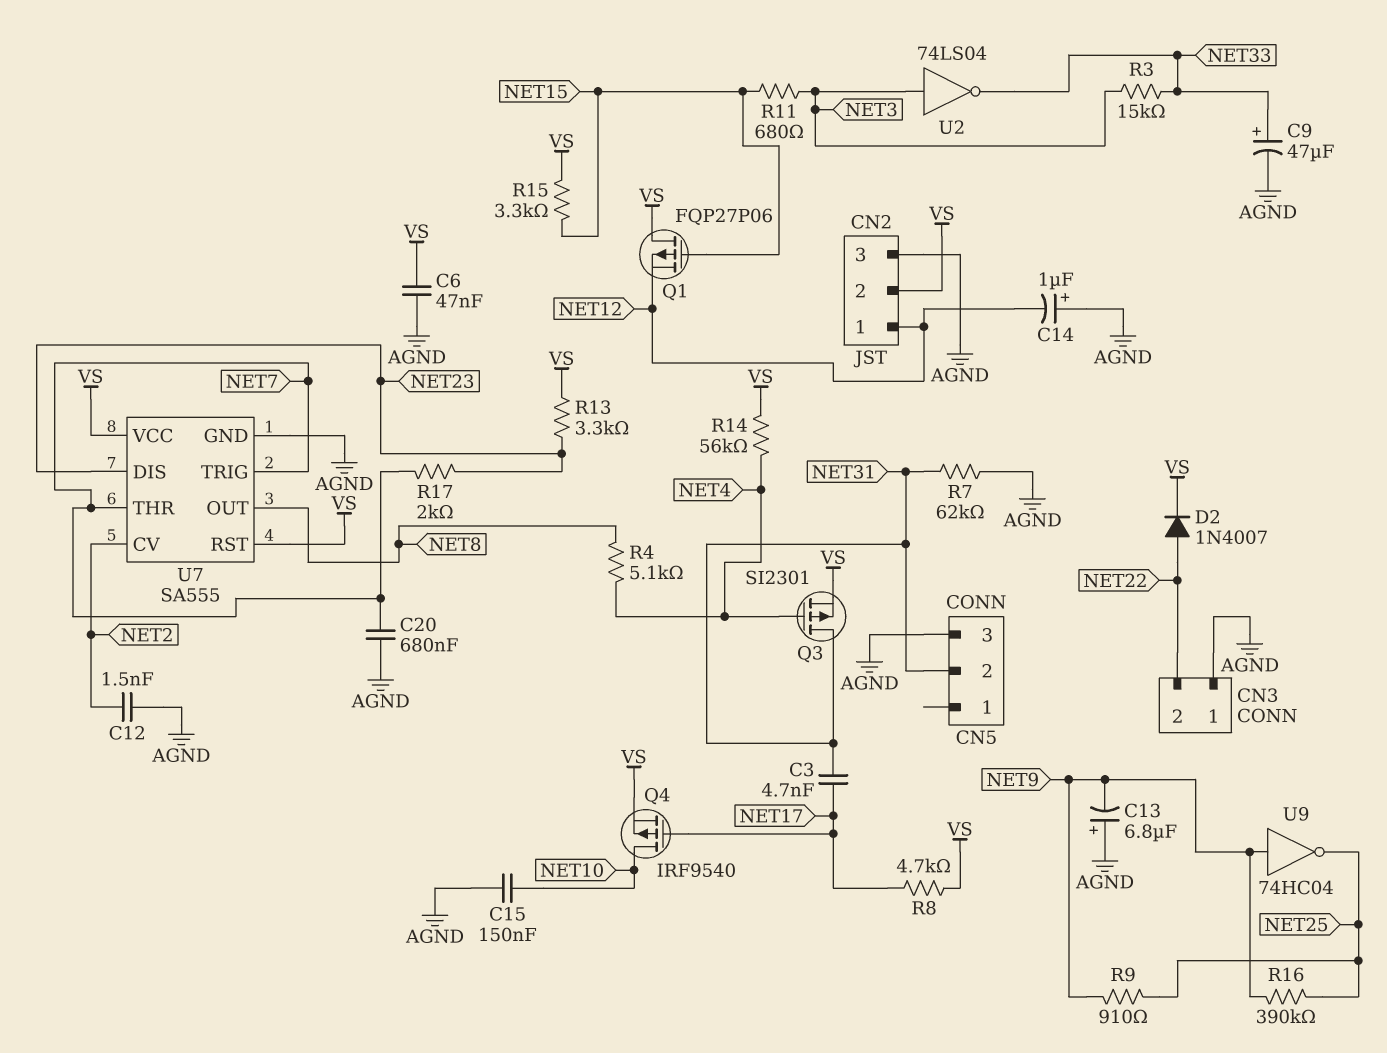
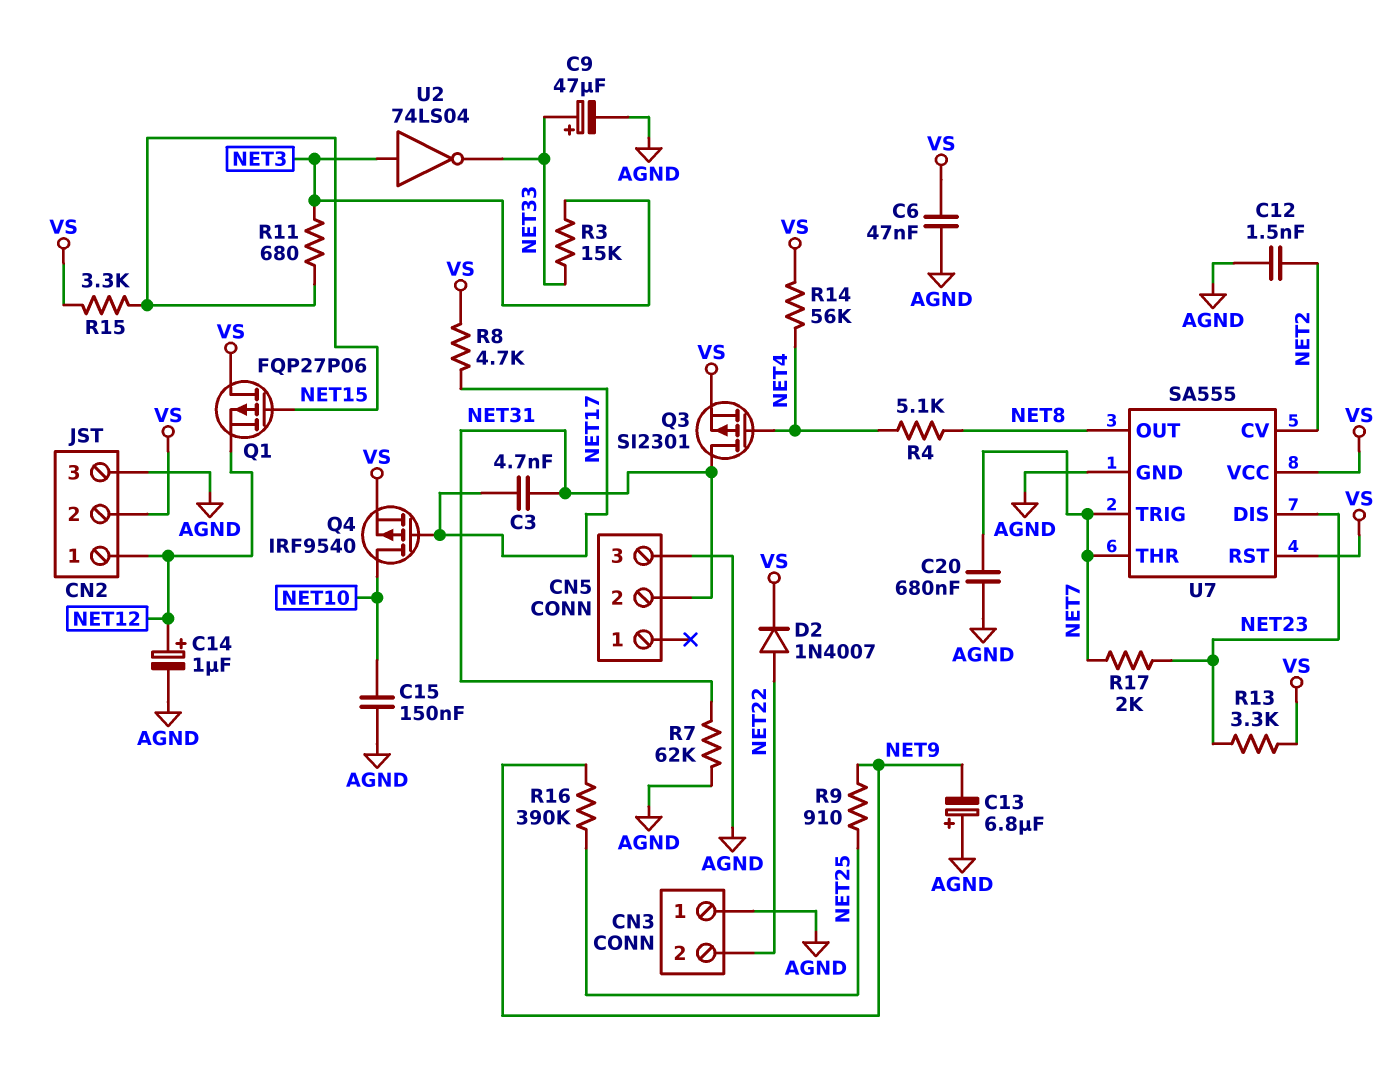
C14: 1uF (plus AGND, minus NET12) -> 1uF (plus NET12, minus AGND)
U9: NOT 74HC04 (in NET9, out NET25) -> none

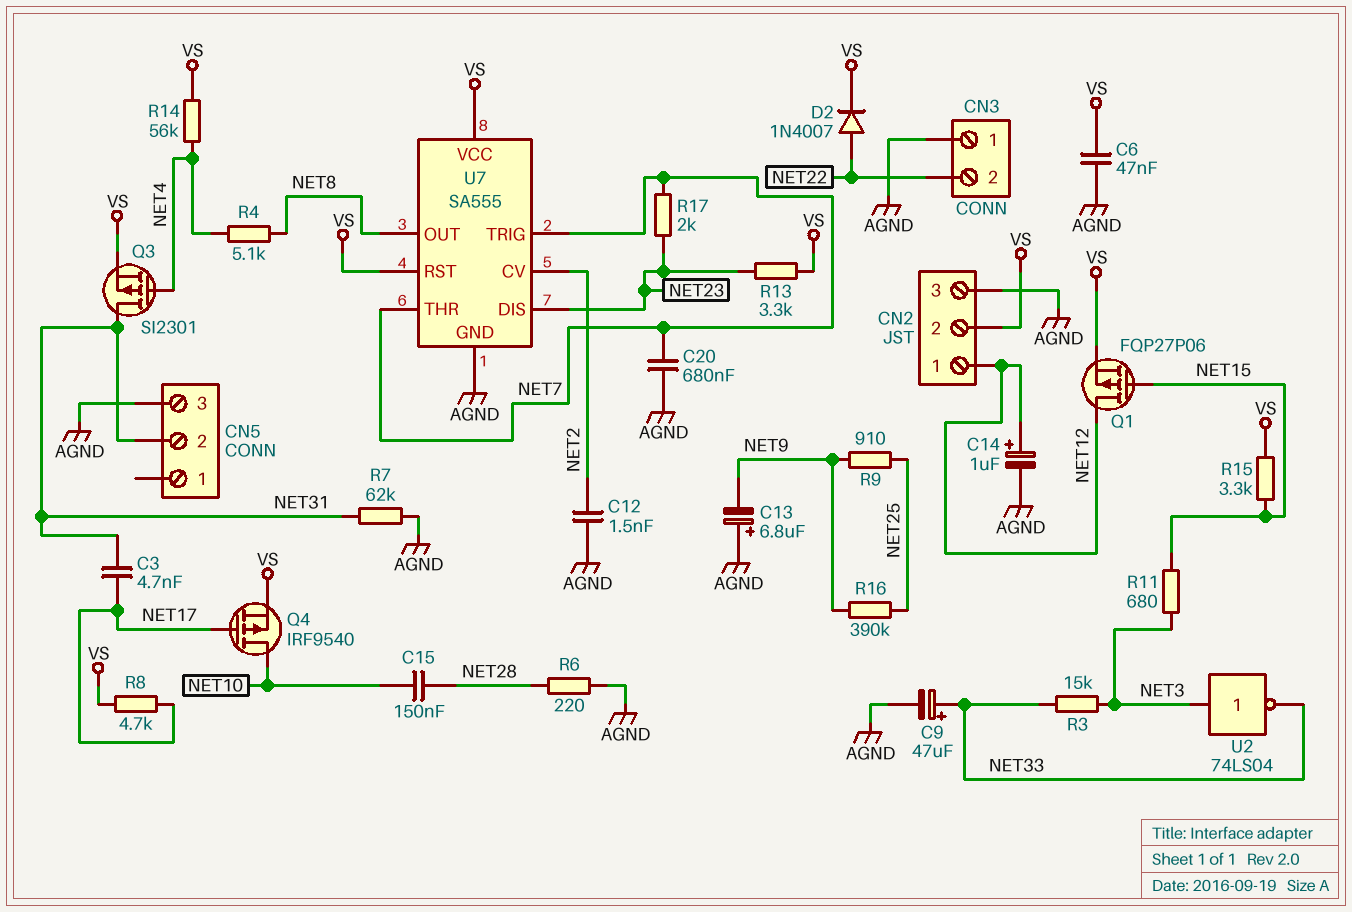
C15: 150nF (AGND, NET10) -> 150nF (NET10, NET28)
Q1: PMOS FQP27P06 (G NET15, D VS, S NET12) -> PMOS FQP27P06 (G NET15, D NET12, S VS)
R6: none -> 220 (AGND, NET28)

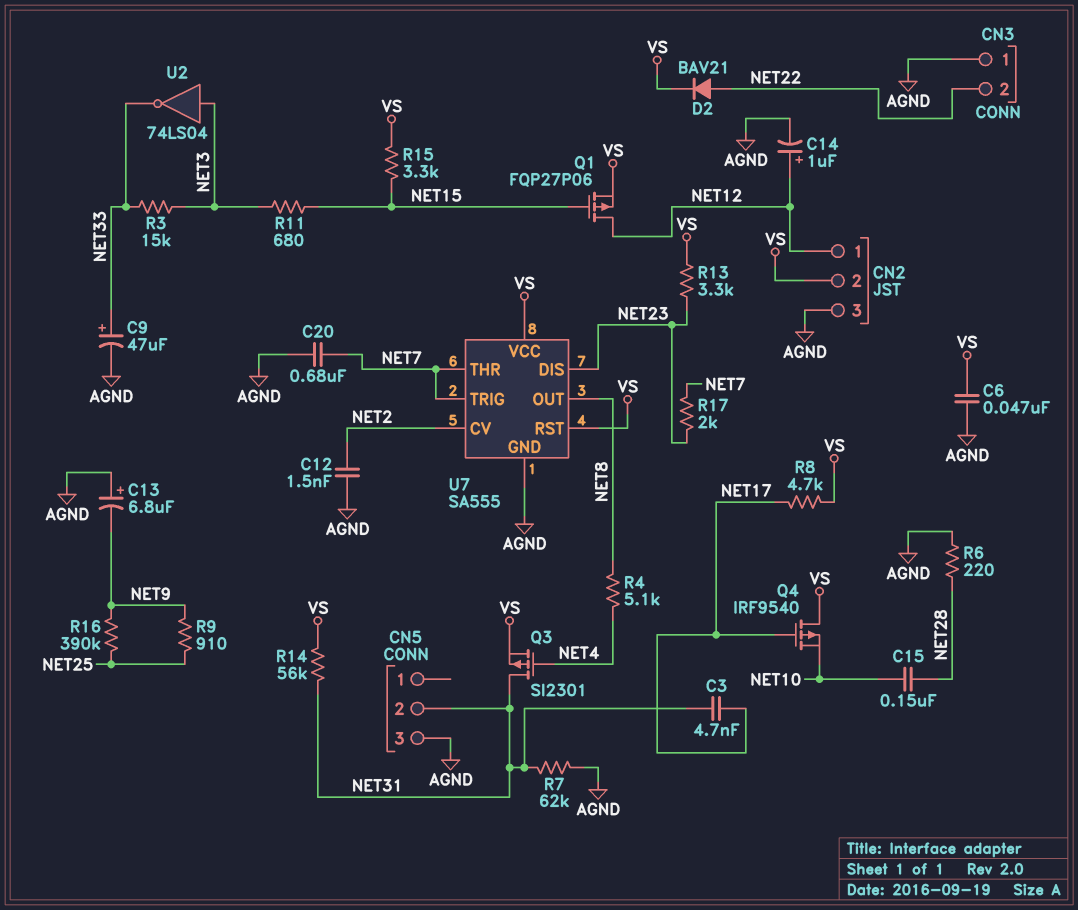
D2: diode 1N4007 (A NET22, K VS) -> diode BAV21 (A NET22, K VS)
Q4: PMOS IRF9540 (G NET17, D NET10, S VS) -> PMOS IRF9540 (G NET17, D VS, S NET10)
R14: 56k (NET4, VS) -> 56k (NET31, VS)

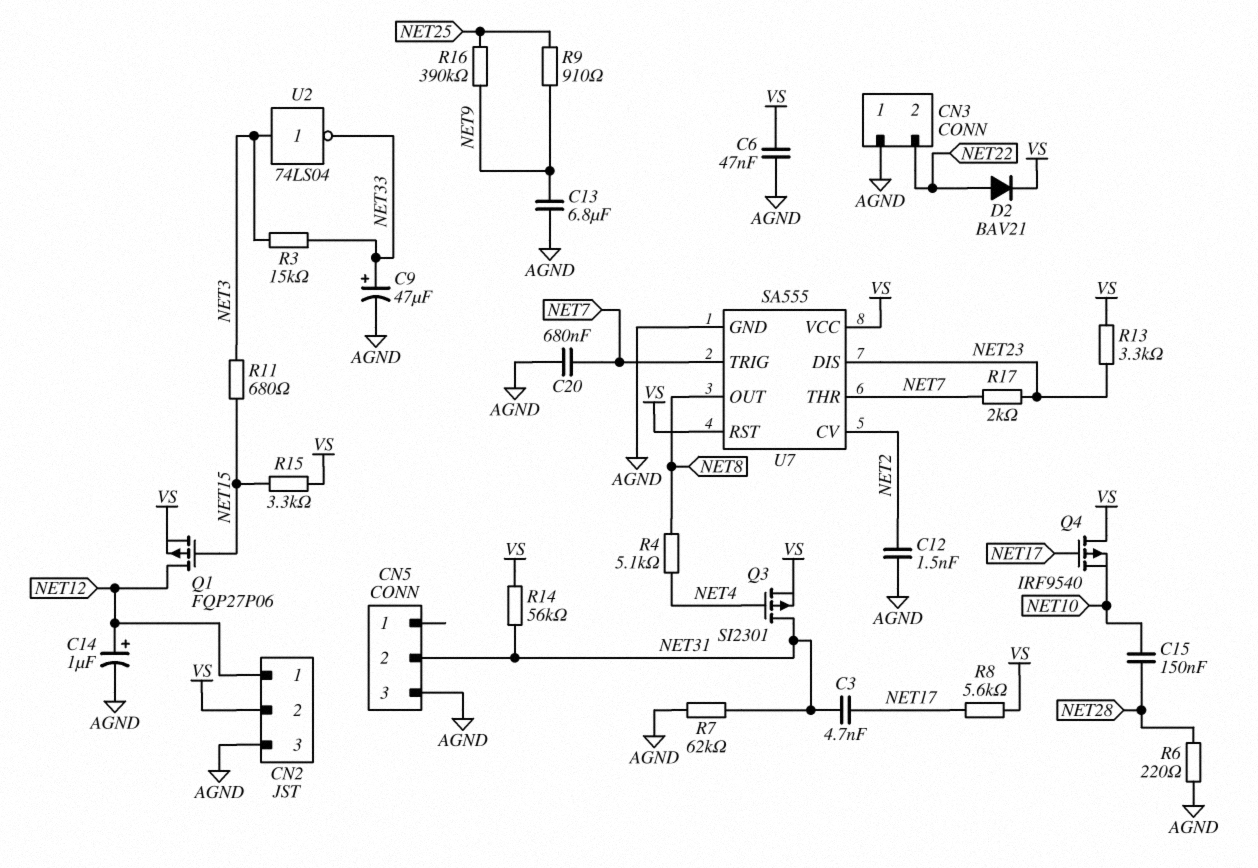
C13: 6.8uF (plus AGND, minus NET9) -> 6.8uF (AGND, NET9)
R8: 4.7k (NET17, VS) -> 5.6k (NET17, VS)

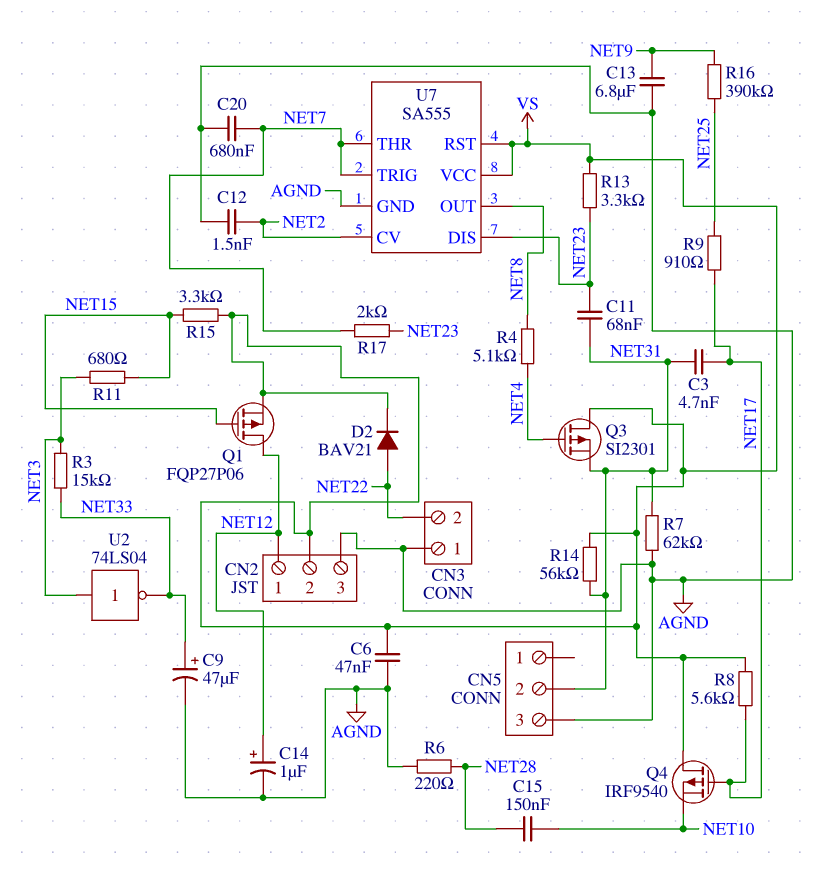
C11: none -> 68nF (NET23, NET31)
Q3: PMOS SI2301 (G NET4, D NET31, S VS) -> PMOS SI2301 (G NET4, D VS, S NET31)
R9: 910 (NET9, NET25) -> 910 (NET17, NET25)

